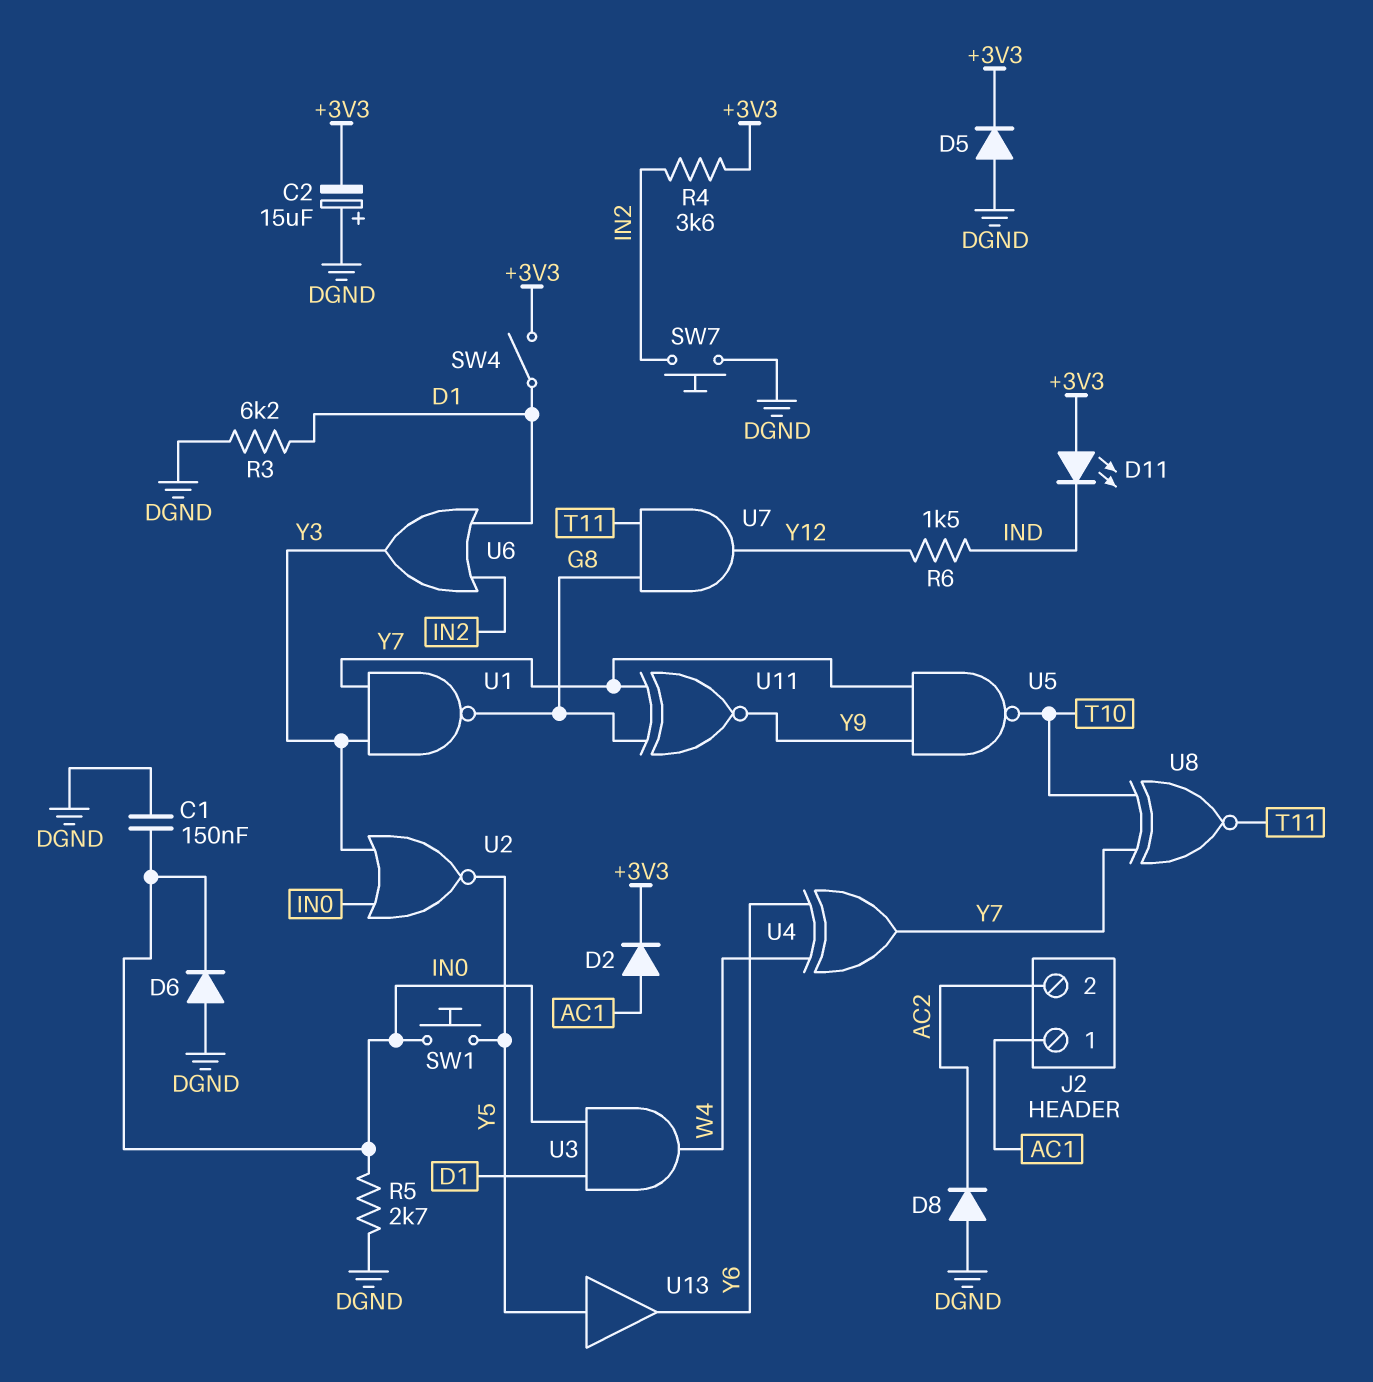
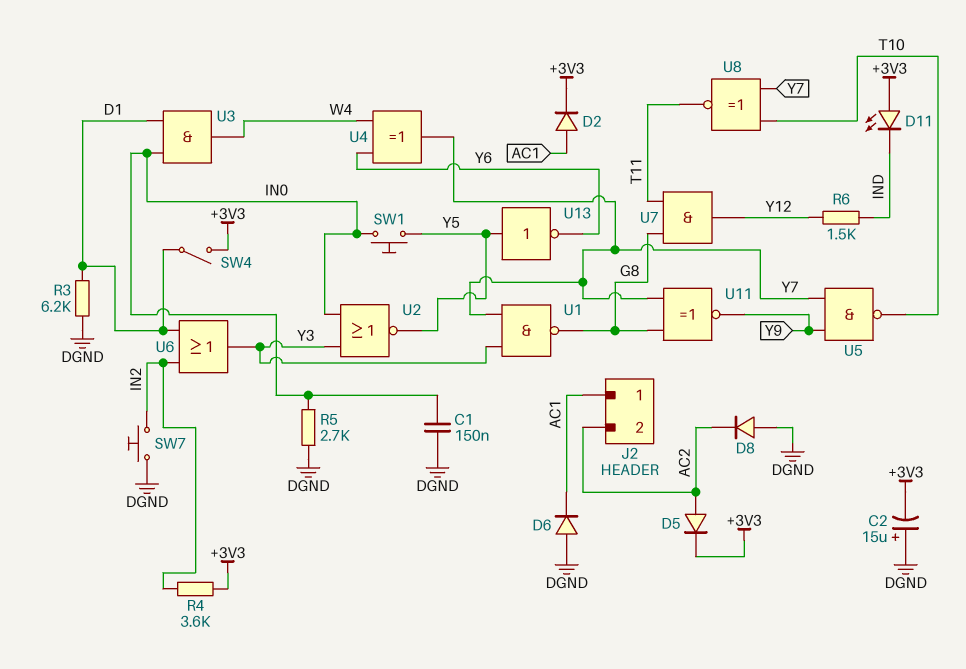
D5: diode (A DGND, K +3V3) -> diode (A AC2, K +3V3)
D6: diode (A DGND, K IN0) -> diode (A DGND, K AC1)
U13: buffer (in Y5, out Y6) -> NOT (in Y5, out Y6)

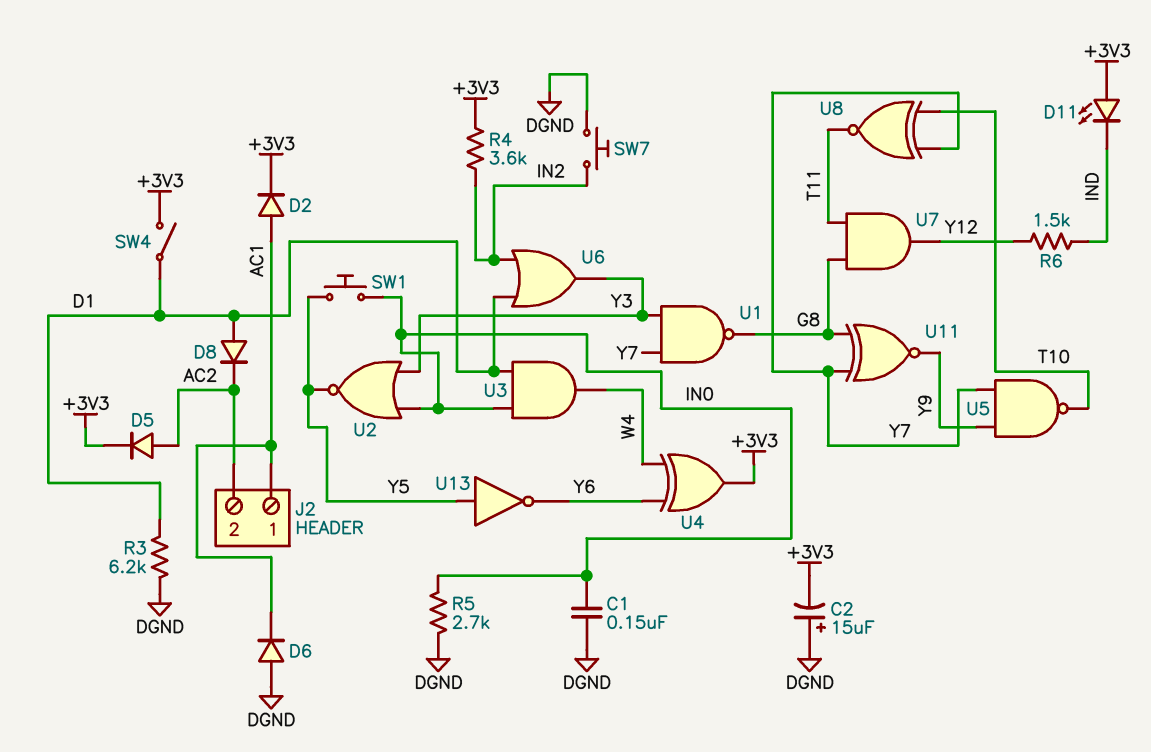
D8: diode (A DGND, K AC2) -> diode (A D1, K AC2)
U4: XOR (in W4, in Y6, out Y7) -> XOR (in W4, in Y6, out +3V3)

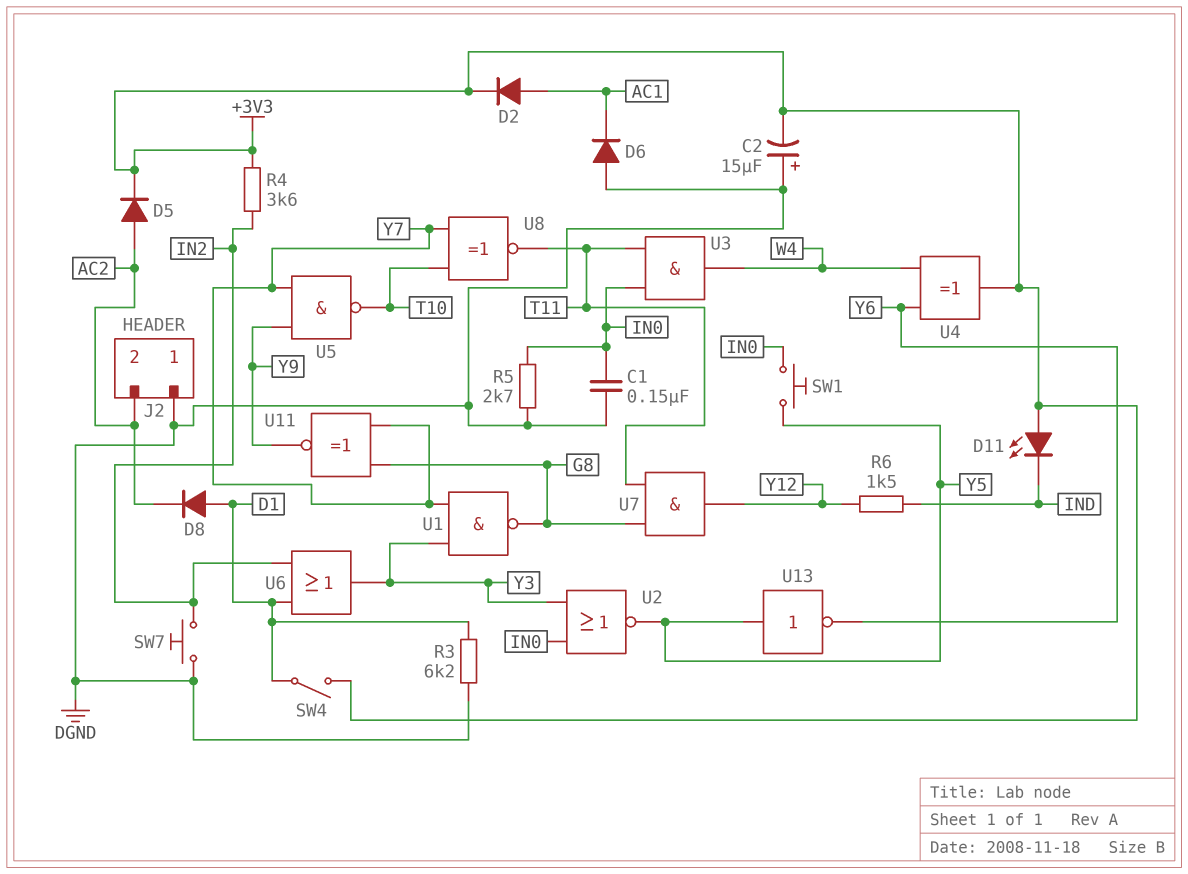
J2 pin 1: AC1 -> DGND
U3: AND (in D1, in IN0, out W4) -> AND (in IN0, in T11, out W4)

